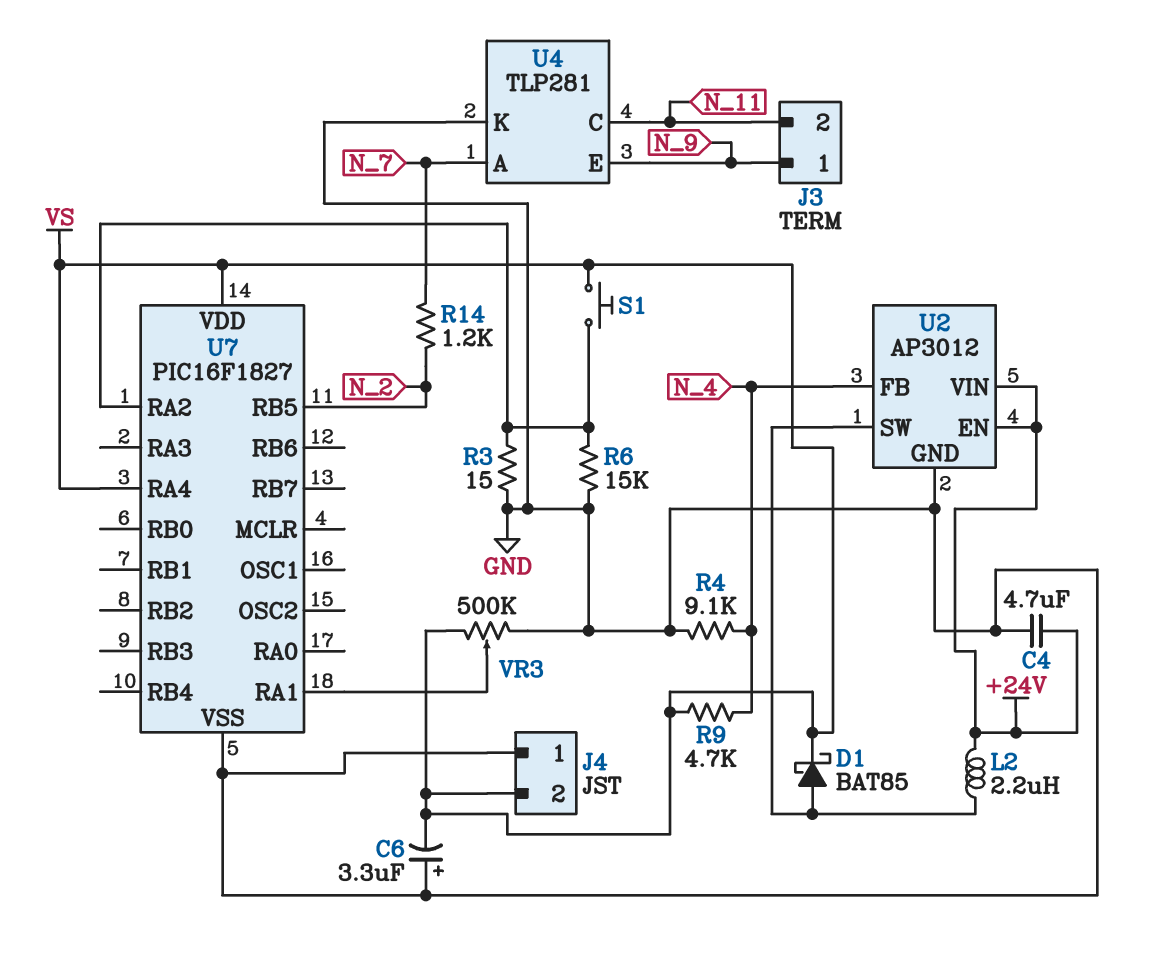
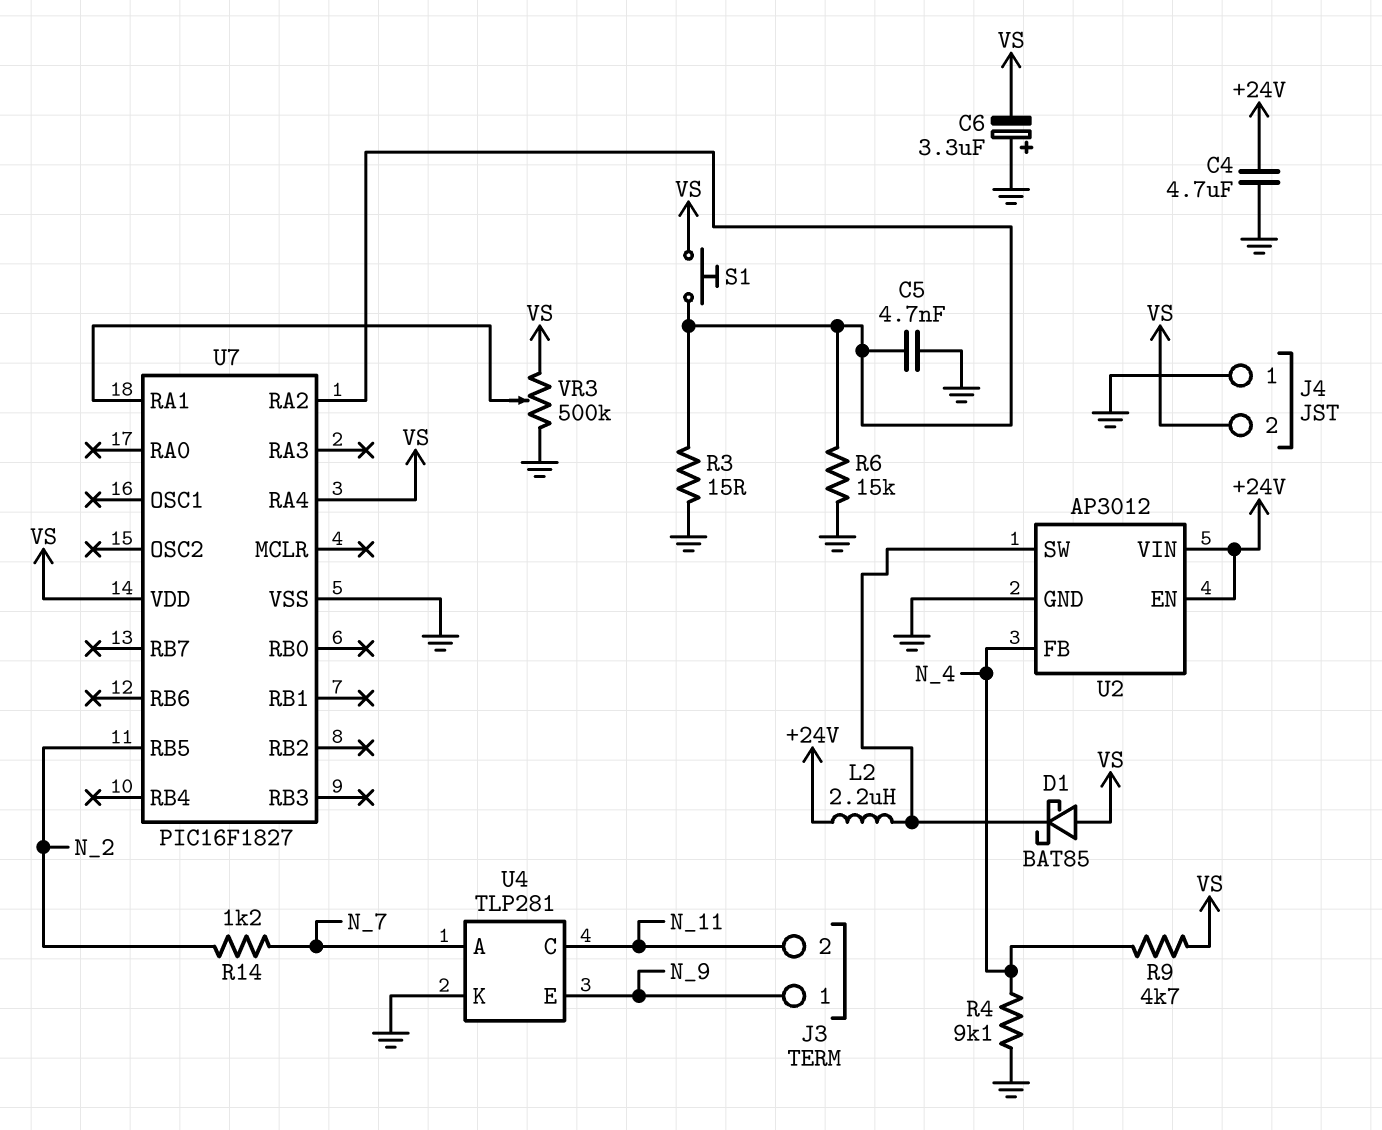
C5: none -> 4.7nF (GND, U7/RA2)
D1: schottky BAT85 (A U2/SW, K VS) -> schottky BAT85 (A VS, K U2/SW)

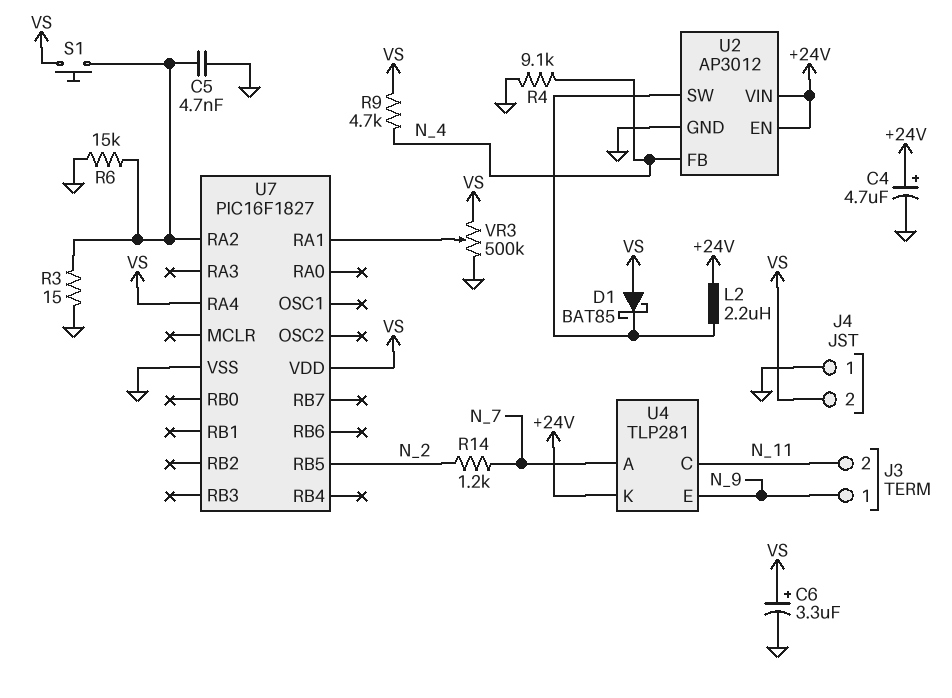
C4: 4.7uF (+24V, GND) -> 4.7uF (plus +24V, minus GND)
C6: 3.3uF (plus GND, minus VS) -> 3.3uF (plus VS, minus GND)
U4 pin K: GND -> +24V

